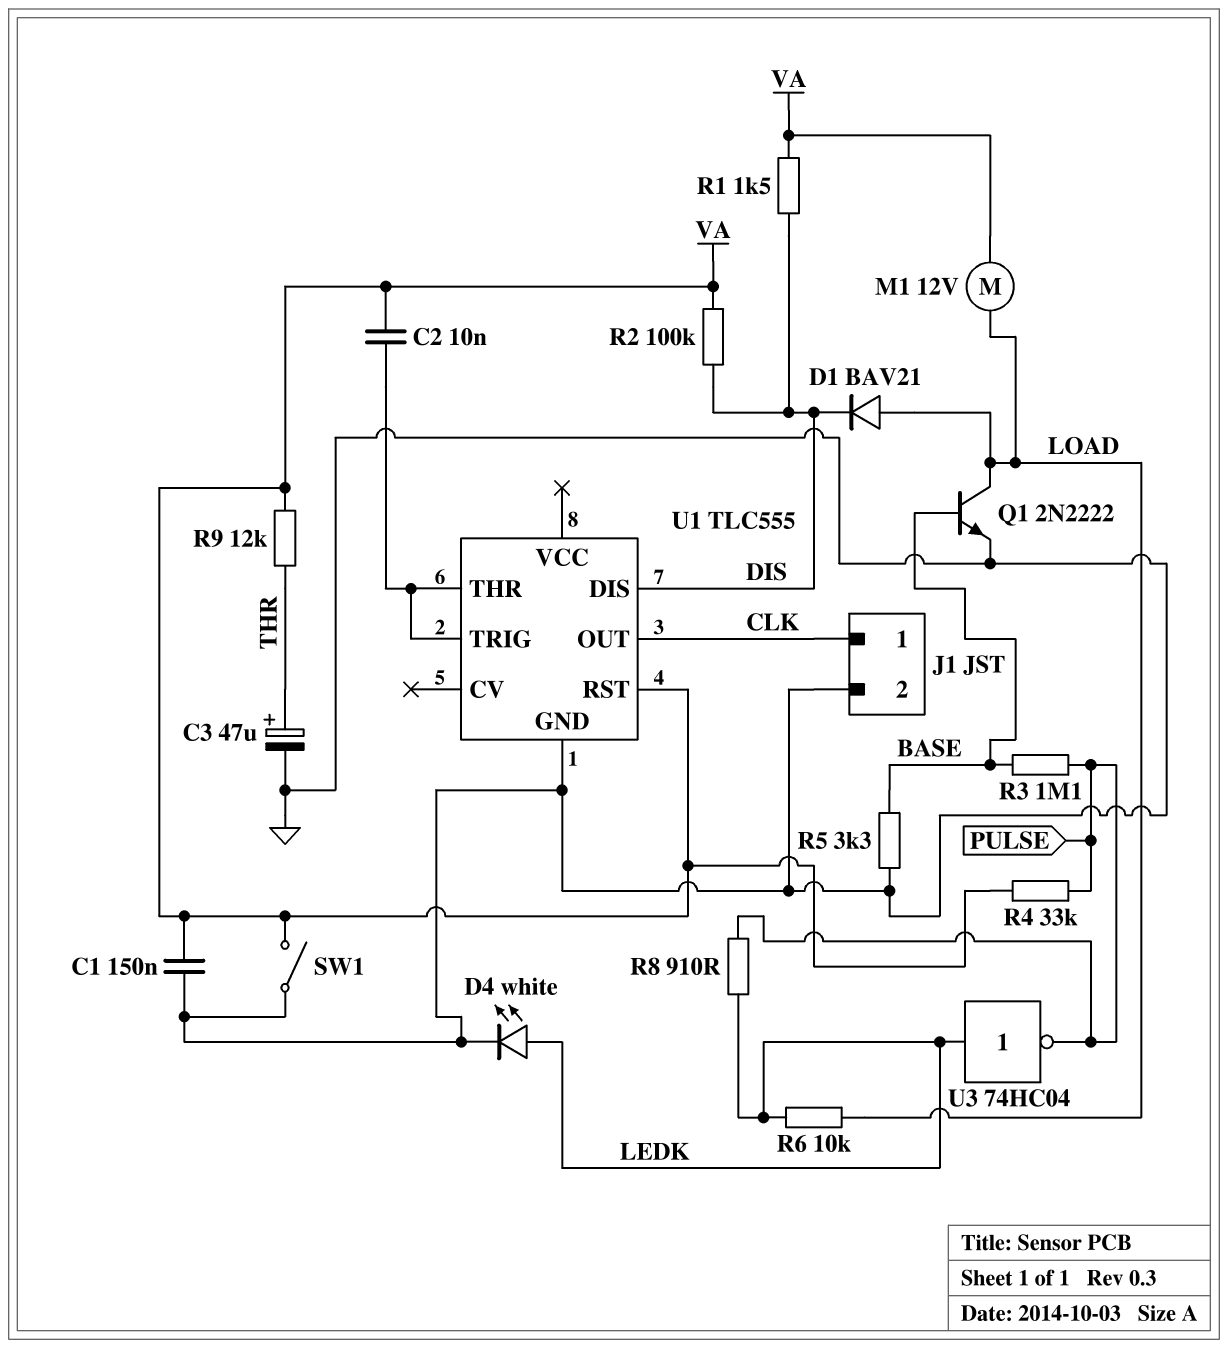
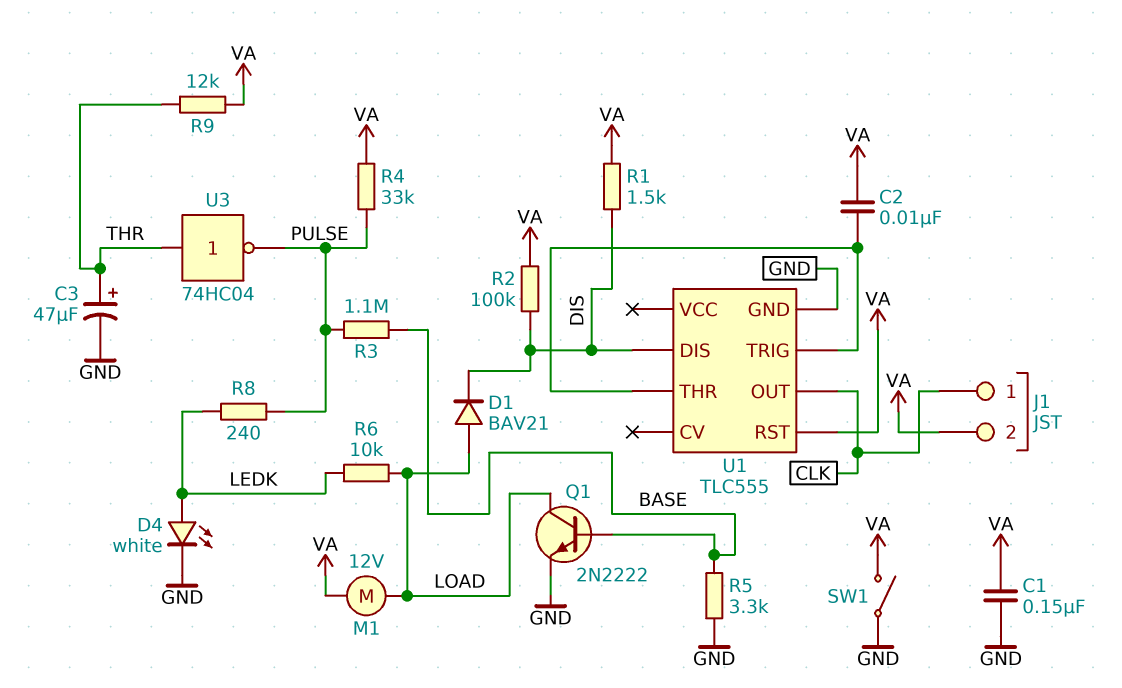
J1 pin 2: GND -> VA
R8: 910 (LEDK, PULSE) -> 240 (LEDK, PULSE)
U3: NOT 74HC04 (in LEDK, out PULSE) -> NOT 74HC04 (in THR, out PULSE)

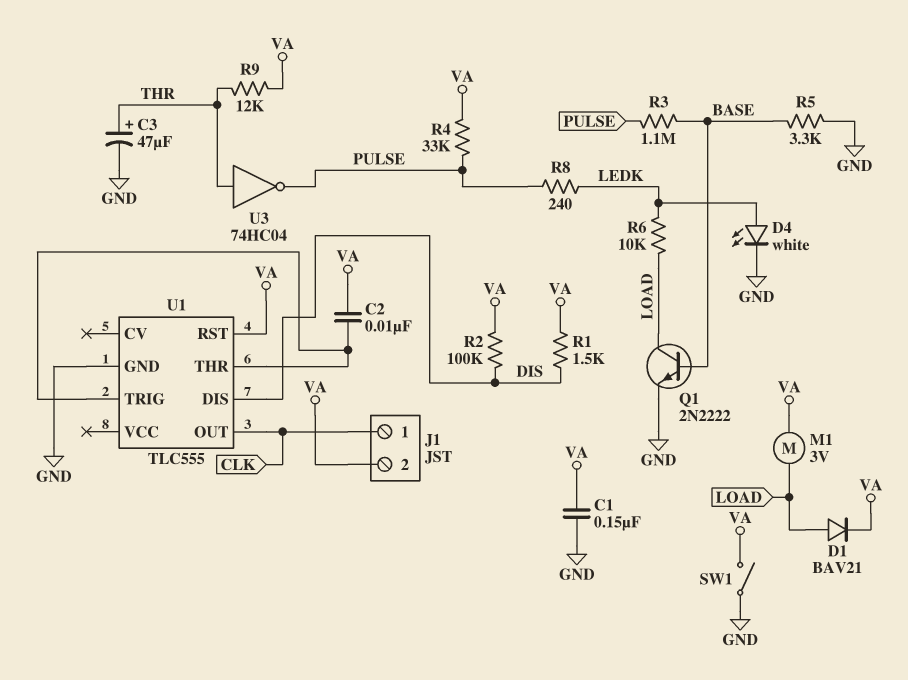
D1: diode BAV21 (A LOAD, K DIS) -> diode BAV21 (A LOAD, K VA)
M1: motor 12V (LOAD, VA) -> motor 3V (LOAD, VA)

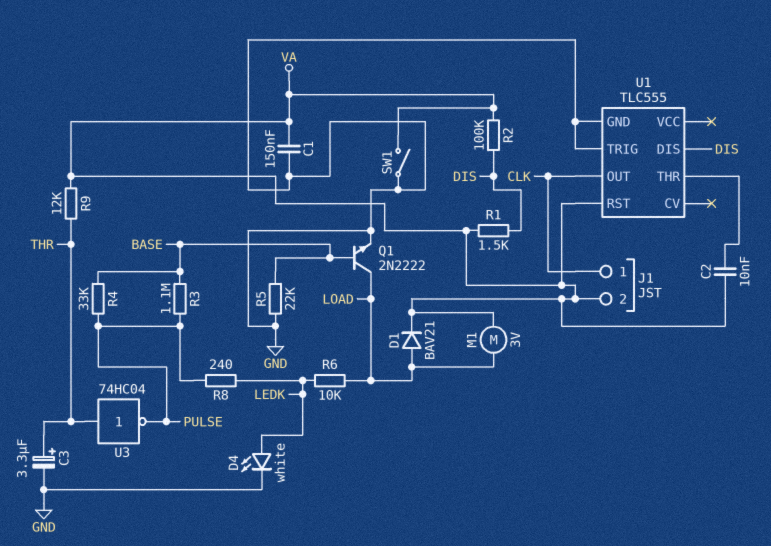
C3: 47uF (plus THR, minus GND) -> 3.3uF (plus THR, minus GND)
R4: 33k (PULSE, VA) -> 33k (BASE, PULSE)
R5: 3.3k (BASE, GND) -> 22k (BASE, GND)
U1 pin TRIG: U1/THR -> GND

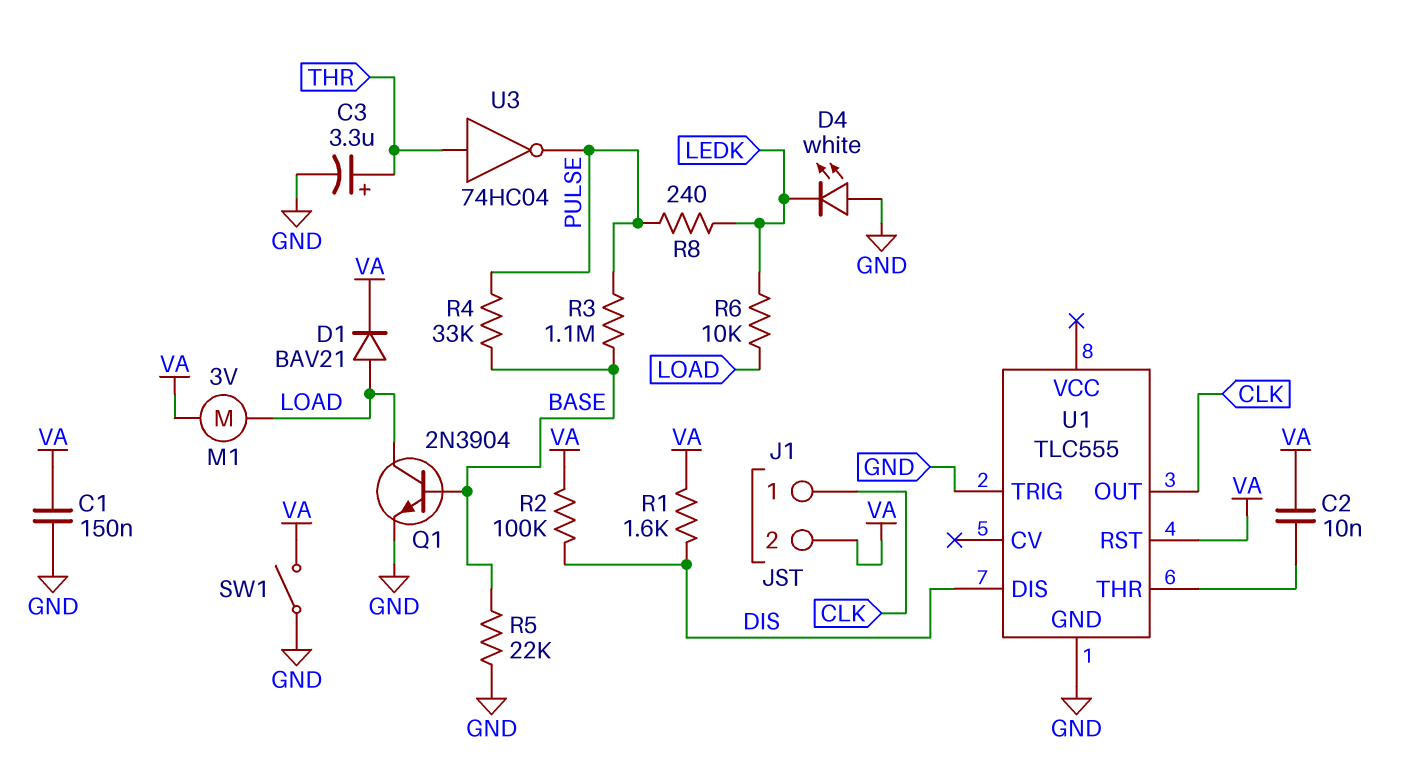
D4: LED white (A LEDK, K GND) -> LED white (A GND, K LEDK)
Q1: NPN 2N2222 (B BASE, C LOAD, E GND) -> NPN 2N3904 (B BASE, C LOAD, E GND)
R1: 1.5k (DIS, VA) -> 1.6k (DIS, VA)
R9: 12k (THR, VA) -> none

